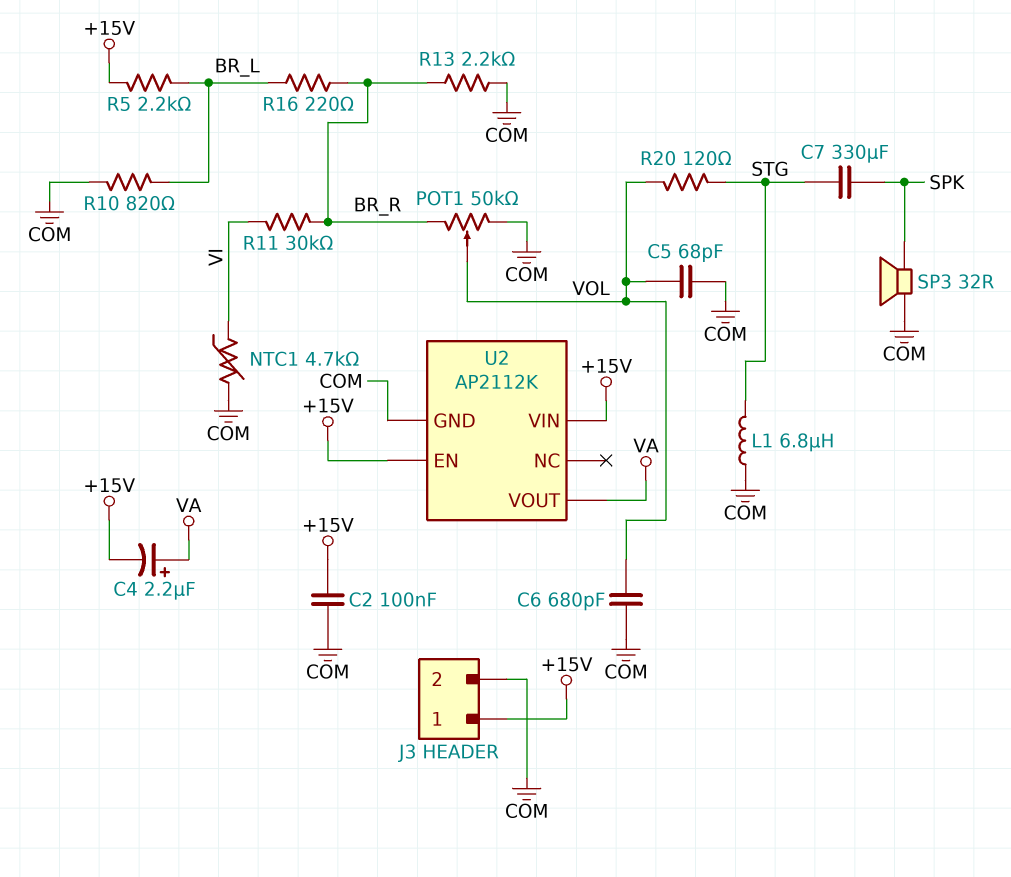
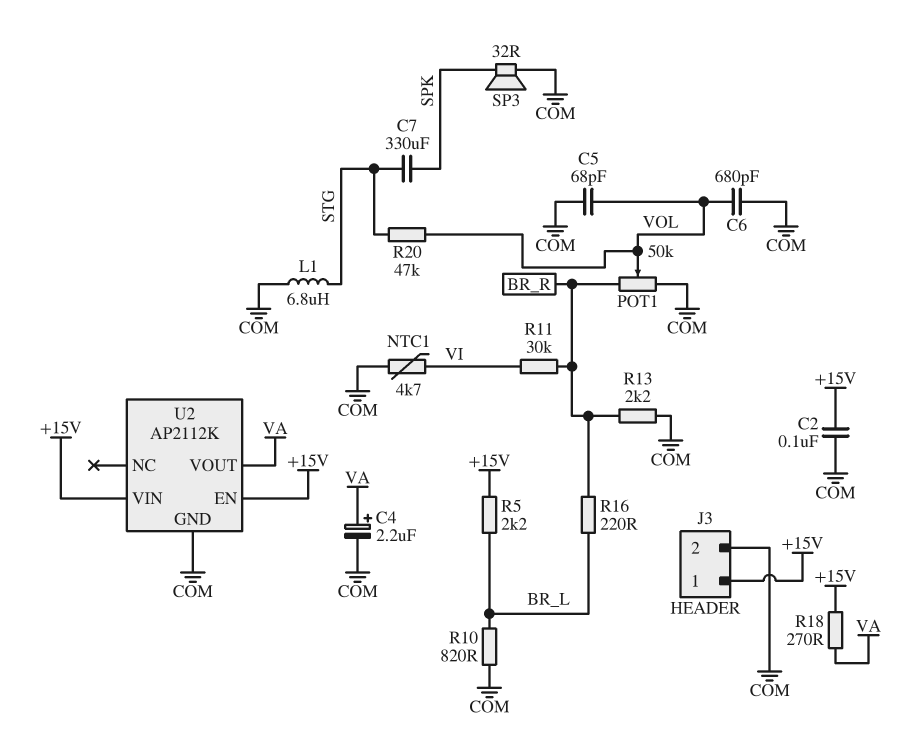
C4: 2.2uF (plus VA, minus +15V) -> 2.2uF (plus VA, minus COM)
R18: none -> 270 (+15V, VA)
R20: 120 (STG, VOL) -> 47k (STG, VOL)

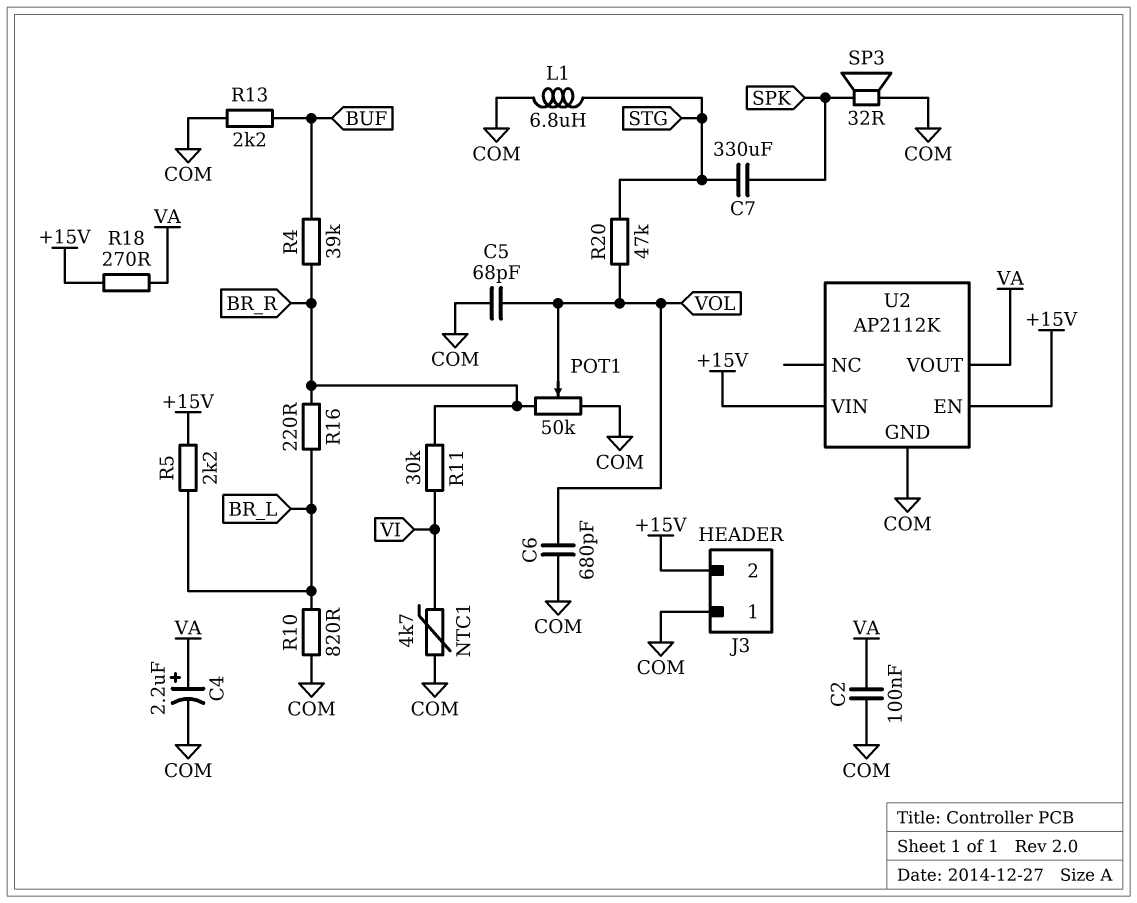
C2: 100nF (+15V, COM) -> 100nF (COM, VA)
J3 pin 1: +15V -> COM
J3 pin 2: COM -> +15V
R4: none -> 39k (BR_R, BUF)
R13: 2.2k (BR_R, COM) -> 2.2k (BUF, COM)

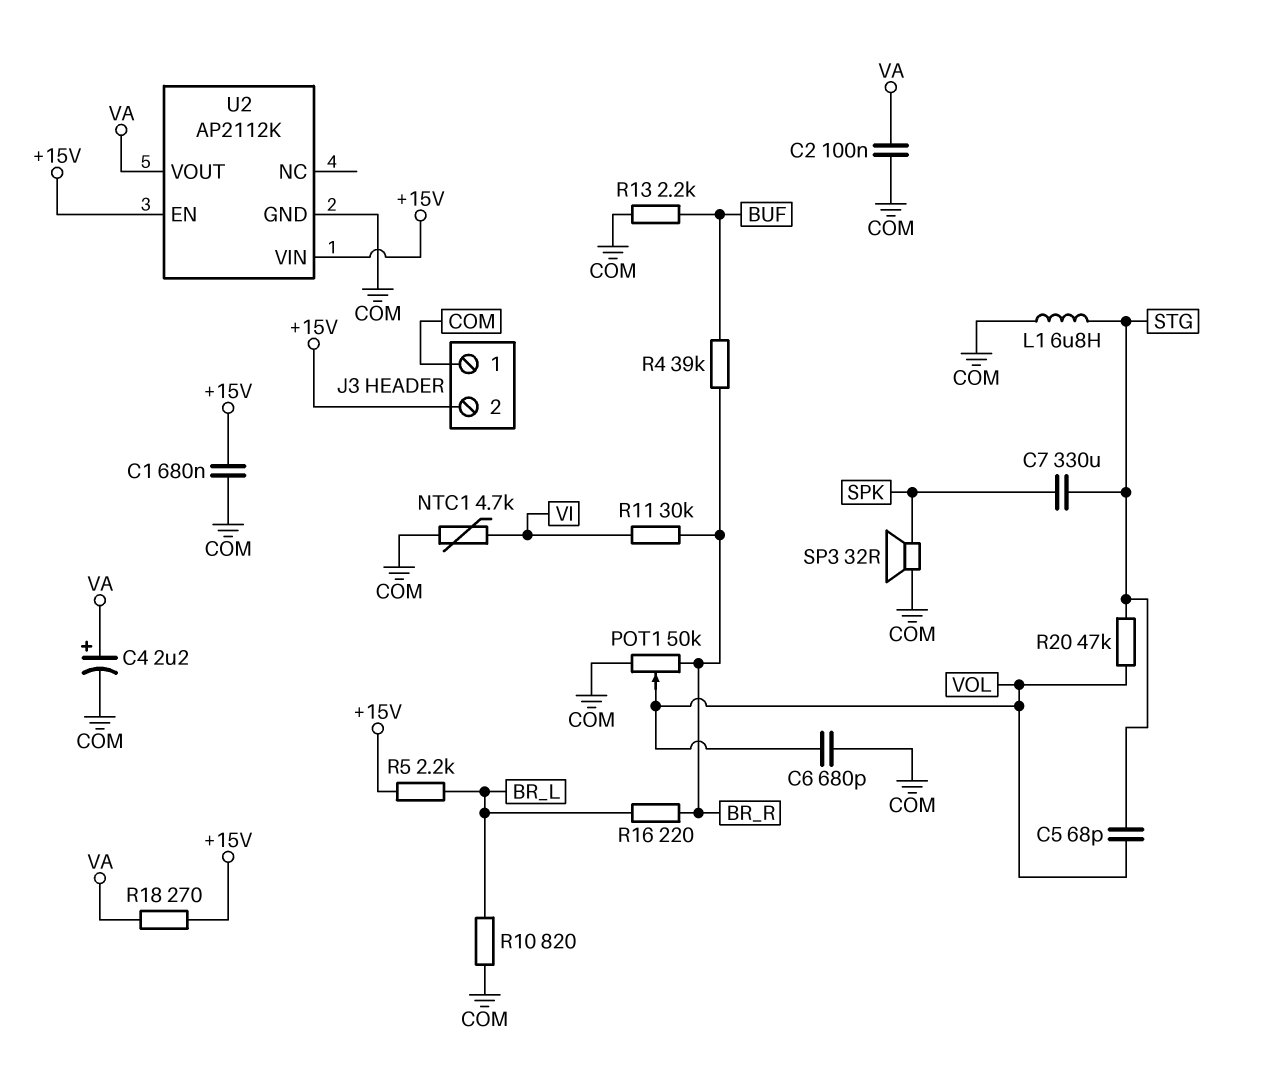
C1: none -> 680nF (+15V, COM)
C5: 68pF (COM, VOL) -> 68pF (STG, VOL)

